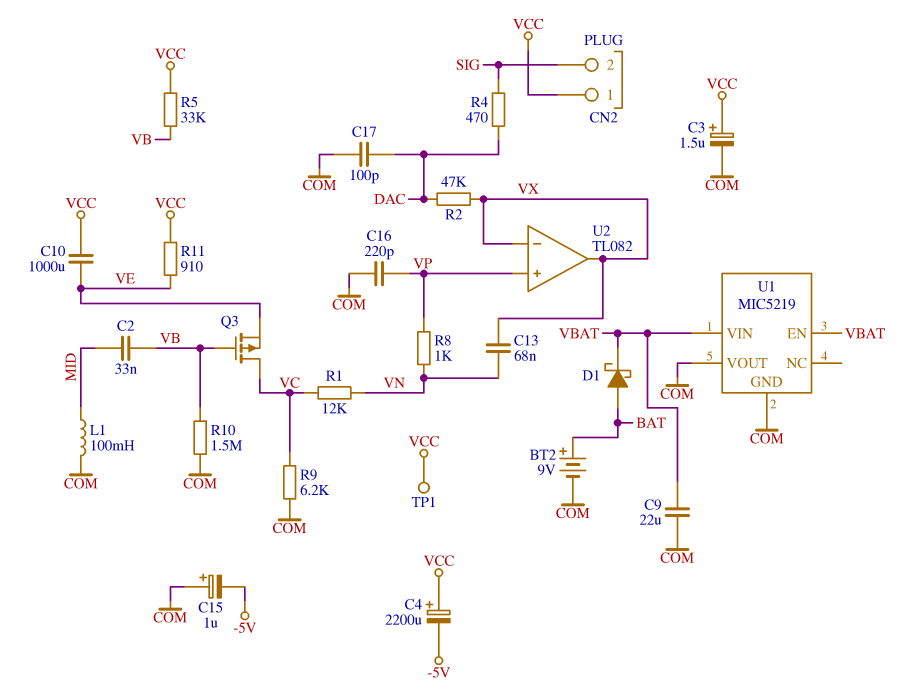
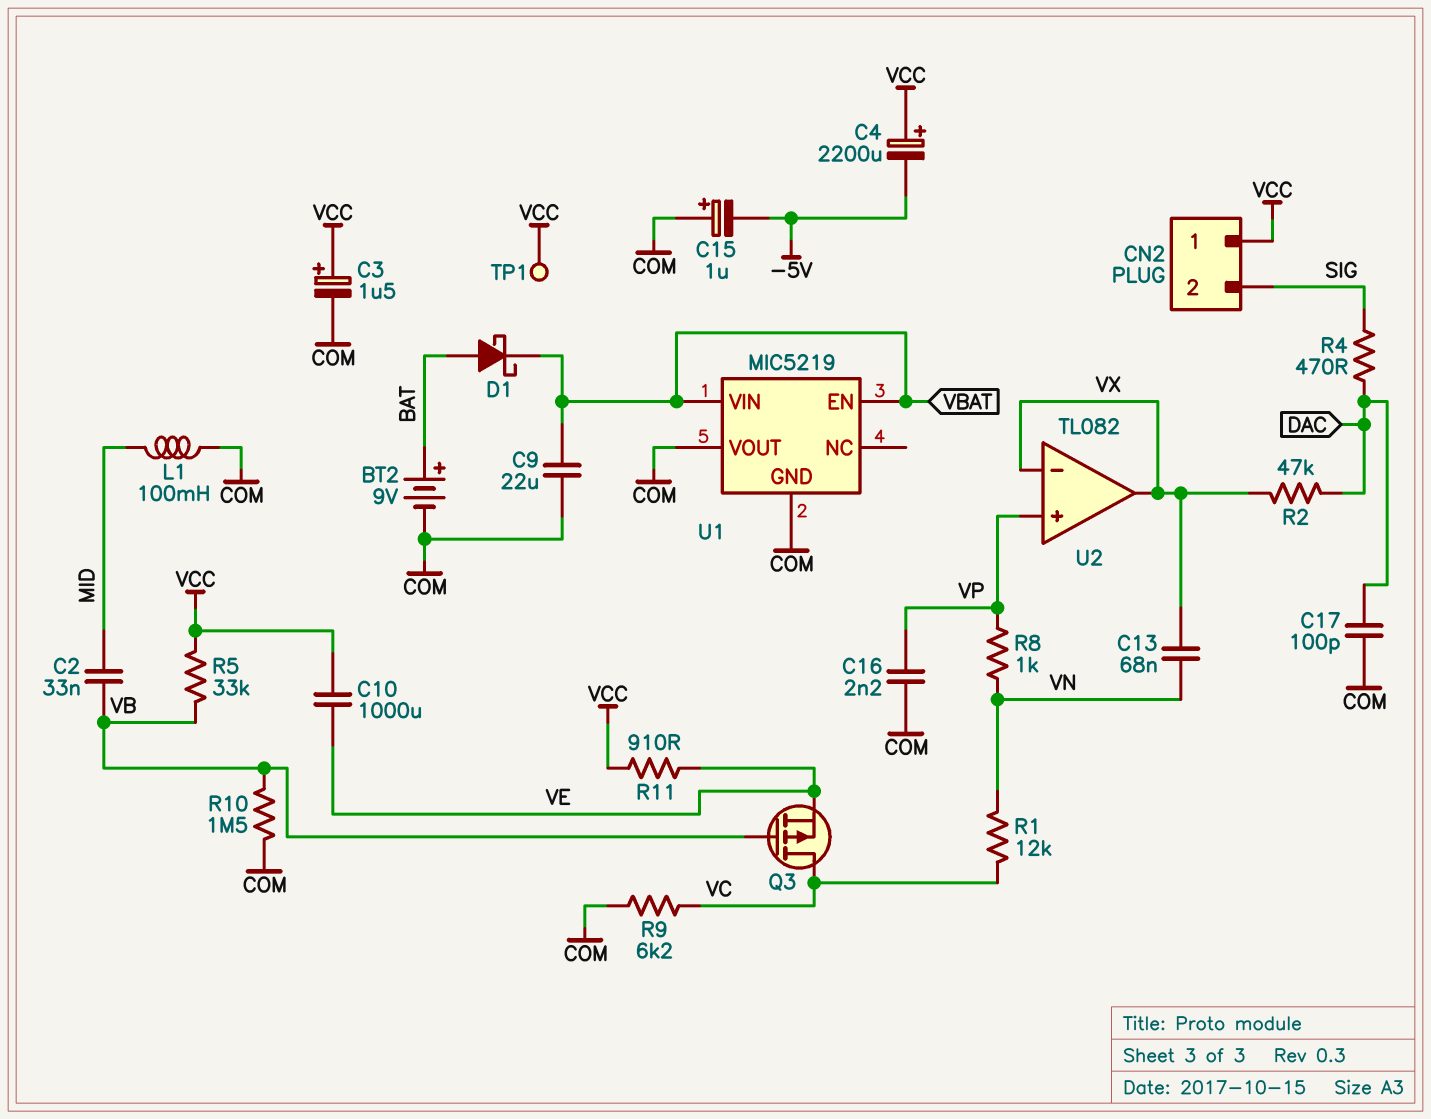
C16: 220pF (COM, VP) -> 2.2nF (COM, VP)

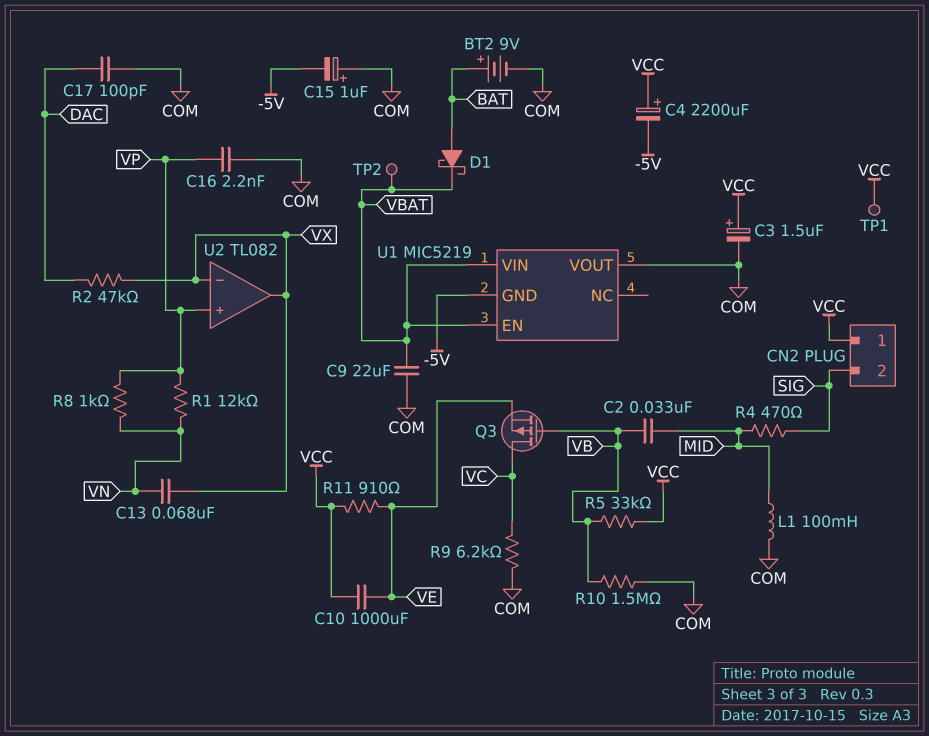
R1: 12k (VC, VN) -> 12k (VN, VP)
R4: 470 (DAC, SIG) -> 470 (MID, SIG)
TP2: none -> test point (VBAT)
U1 pin GND: COM -> -5V

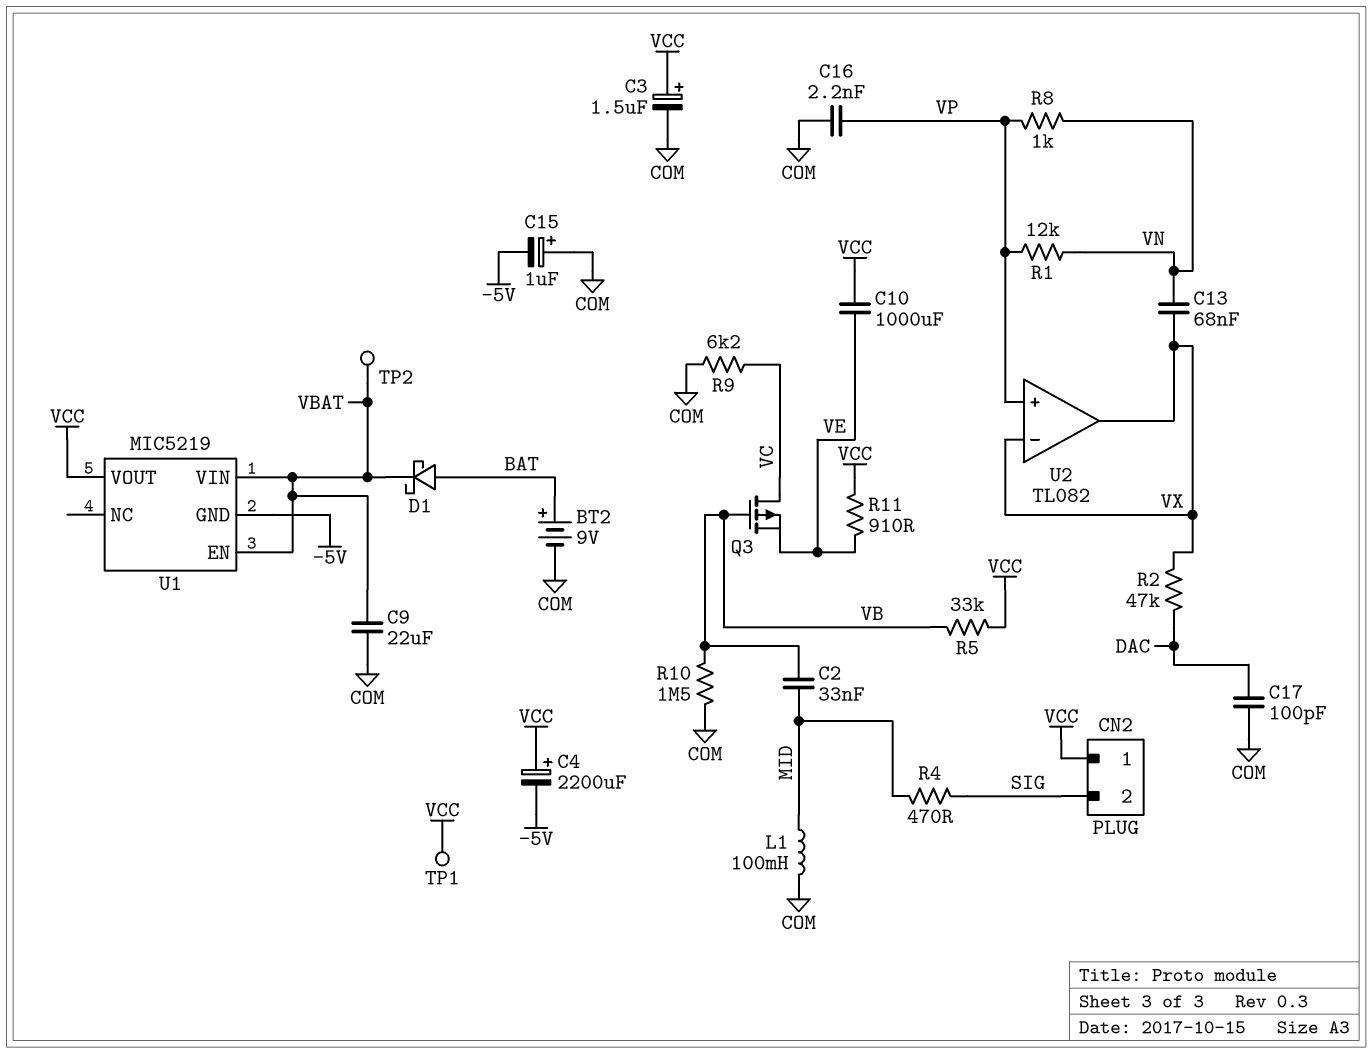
U1 pin VOUT: COM -> VCC

